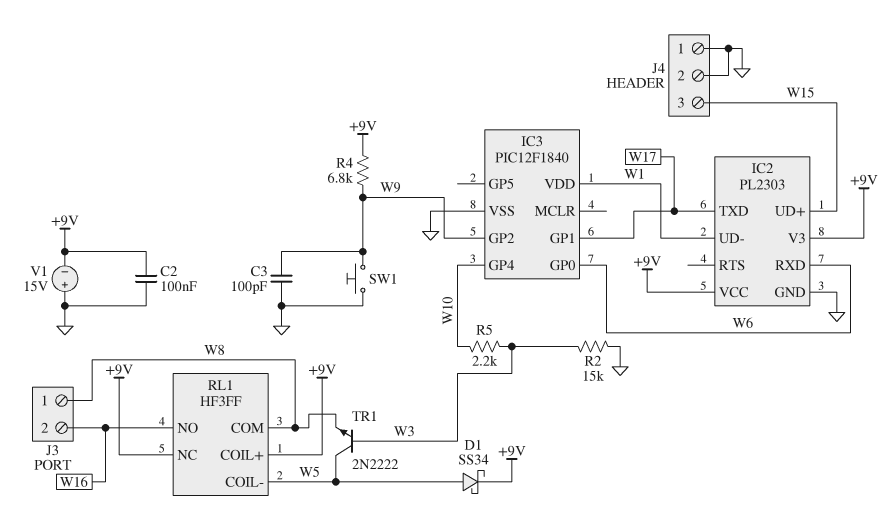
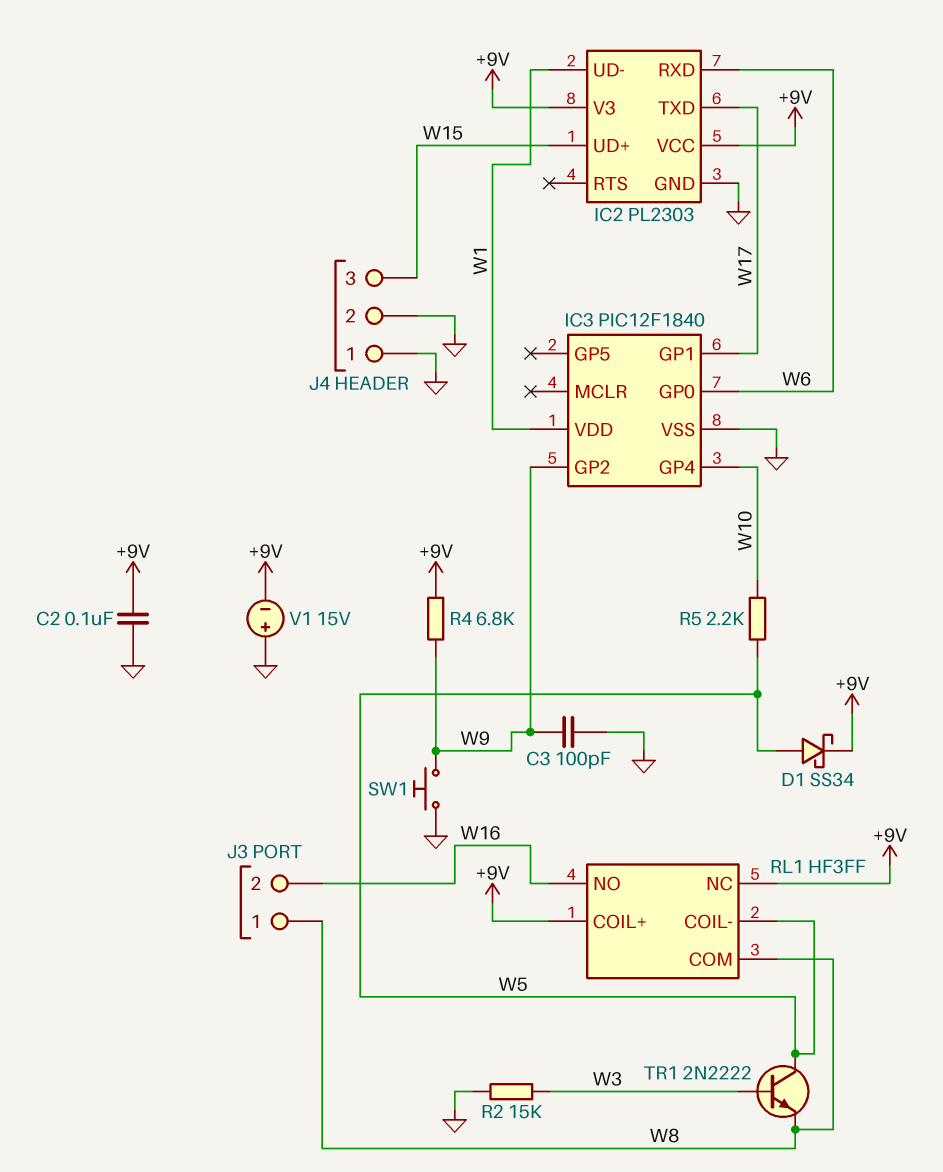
R5: 2.2k (W3, W10) -> 2.2k (W5, W10)

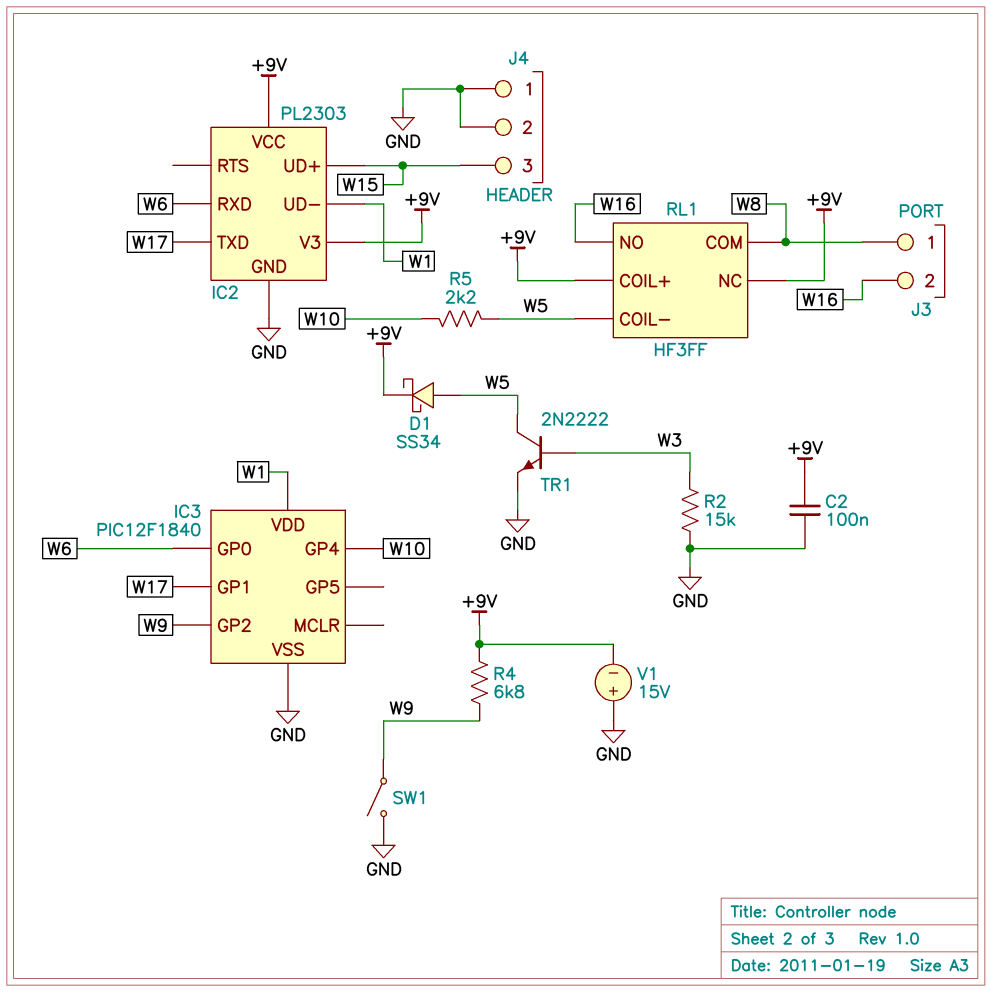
C3: 100pF (GND, W9) -> none
SW1: button (GND, W9) -> switch (GND, W9)
TR1: NPN 2N2222 (B W3, C W5, E W8) -> NPN 2N2222 (B W3, C W5, E GND)

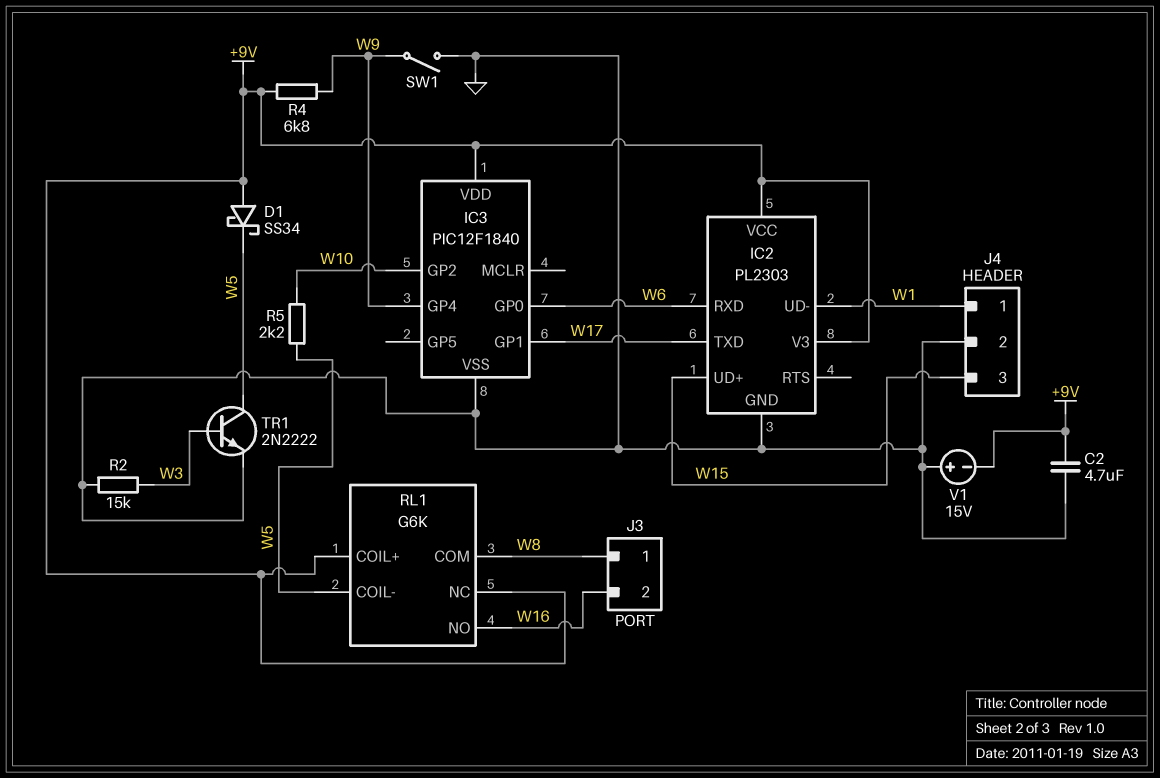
C2: 100nF (+9V, GND) -> 4.7uF (+9V, GND)
D1: schottky SS34 (A W5, K +9V) -> schottky SS34 (A +9V, K W5)
IC3 pin GP2: W9 -> W10
IC3 pin GP4: W10 -> W9
IC3 pin VDD: W1 -> +9V
J4 pin 1: GND -> W1
RL1: HF3FF -> G6K

